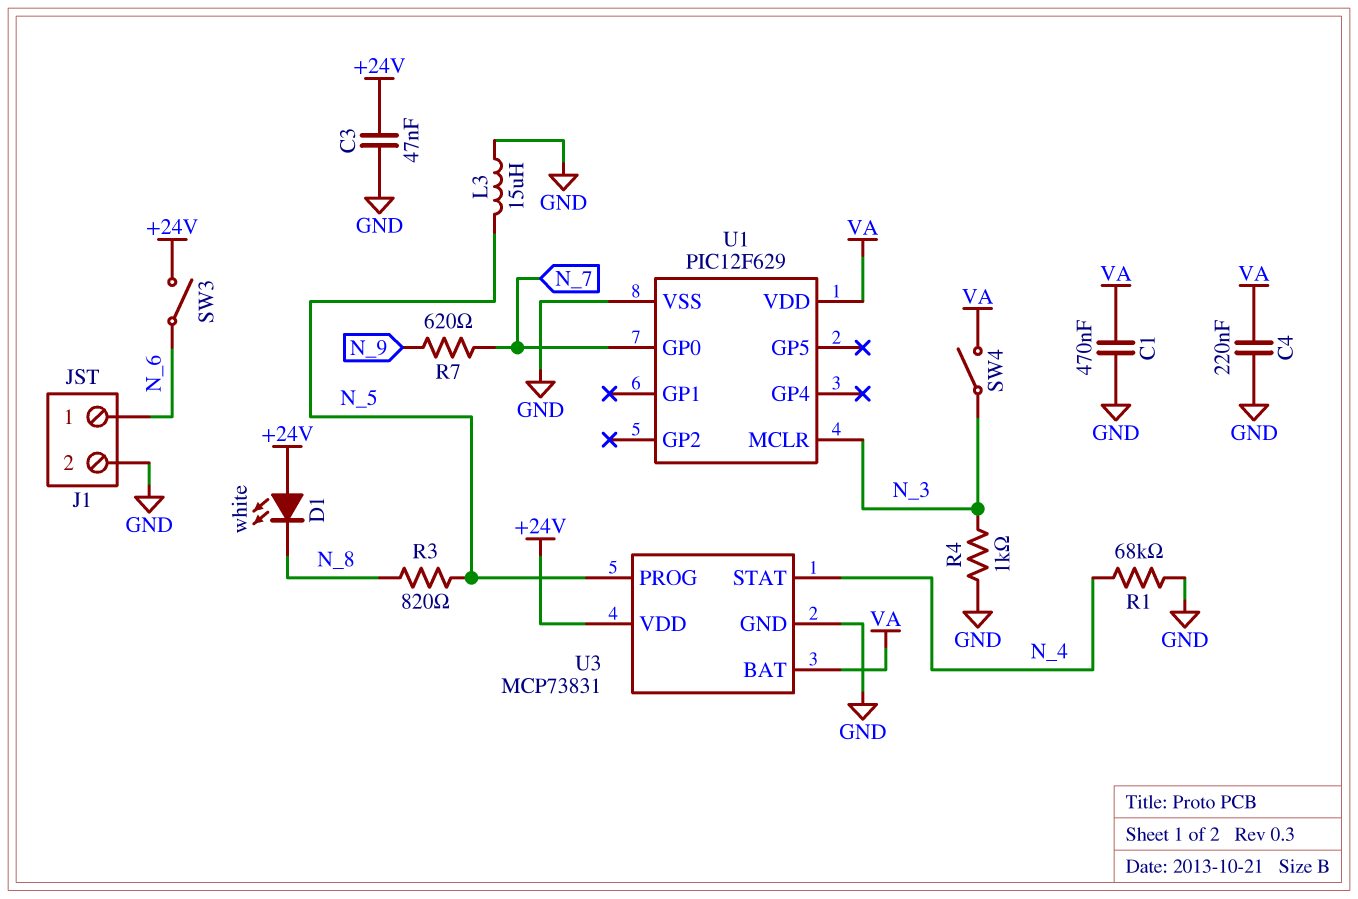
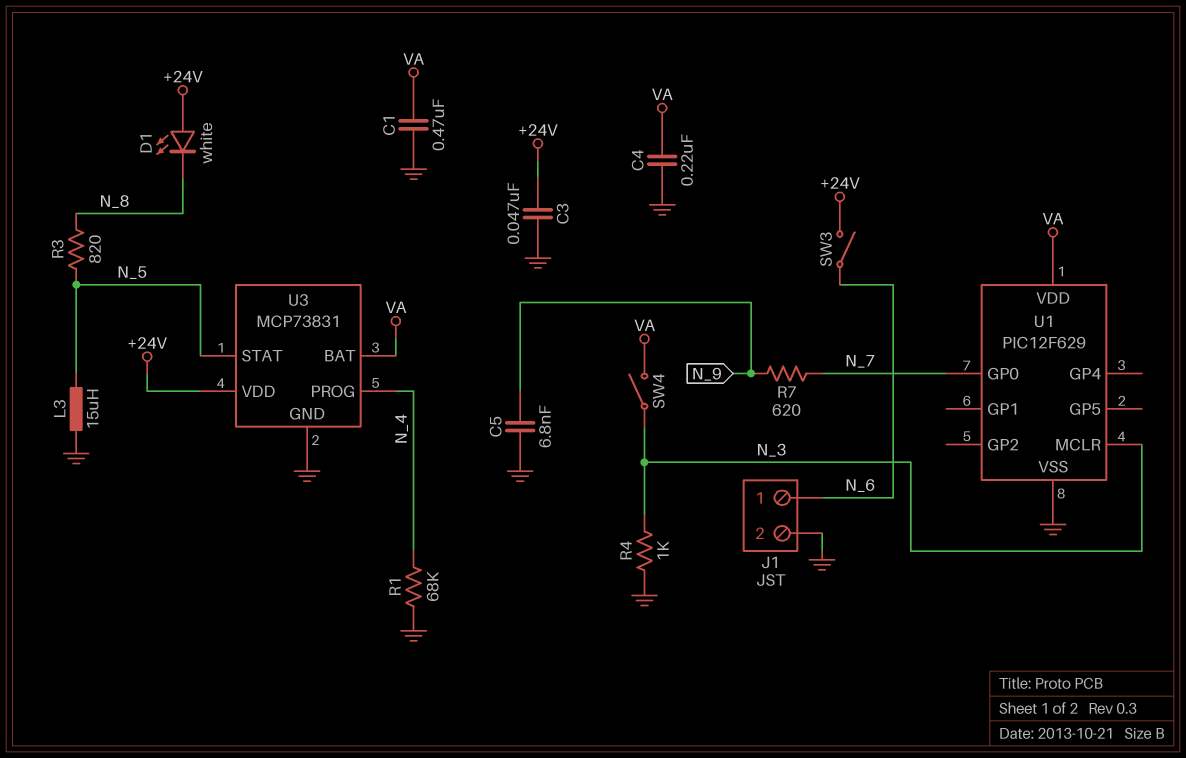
C5: none -> 6.8nF (GND, N_9)
U3 pin PROG: N_5 -> N_4
U3 pin STAT: N_4 -> N_5

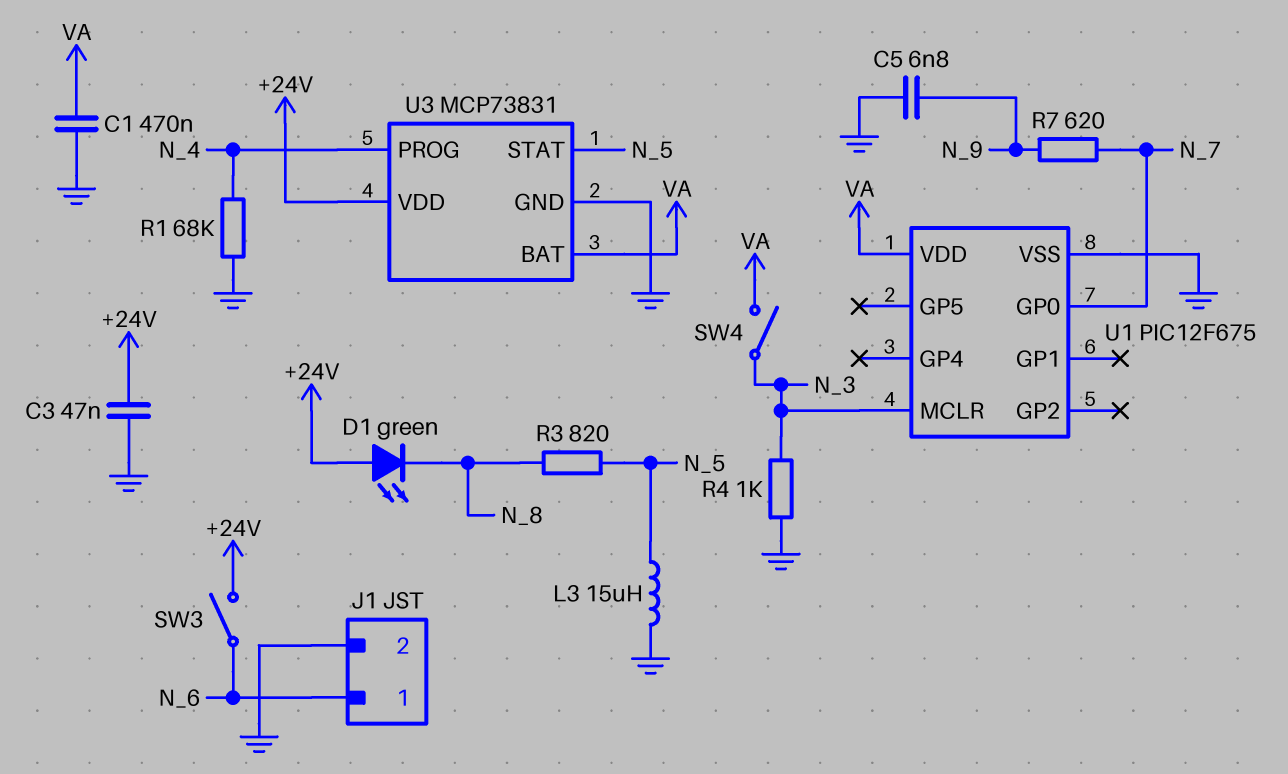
C4: 220nF (GND, VA) -> none
D1: LED white (A +24V, K N_8) -> LED green (A +24V, K N_8)
U1: PIC12F629 -> PIC12F675

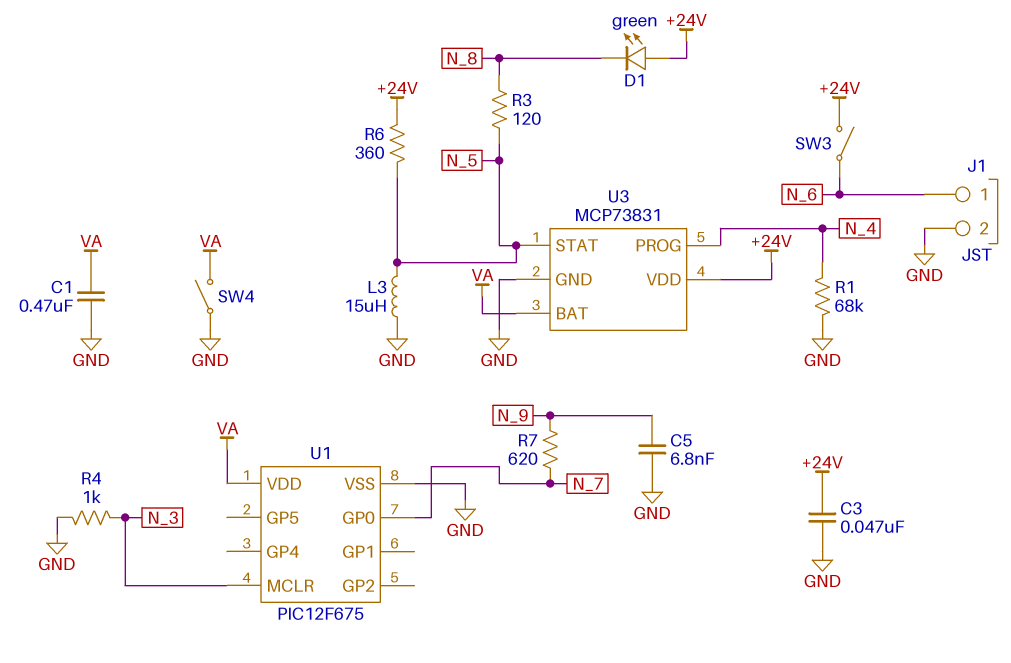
R3: 820 (N_5, N_8) -> 120 (N_5, N_8)
R6: none -> 360 (+24V, N_5)
SW4: switch (N_3, VA) -> switch (GND, VA)

